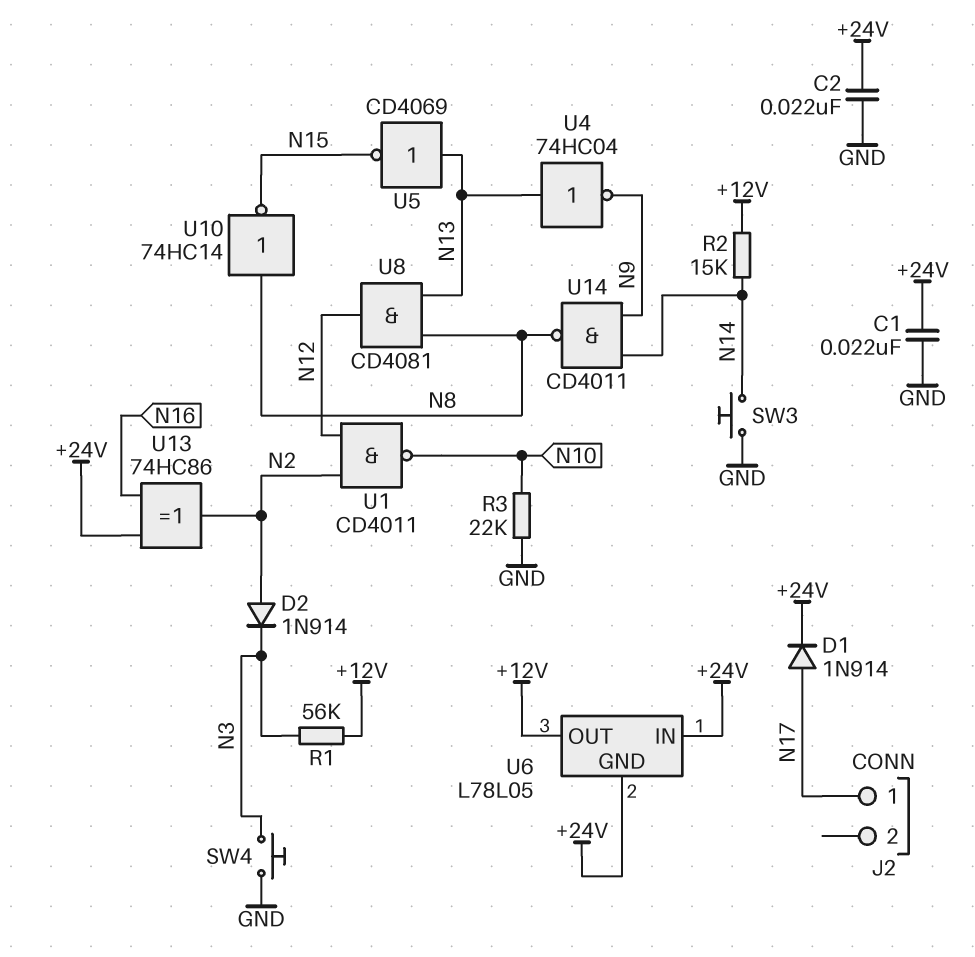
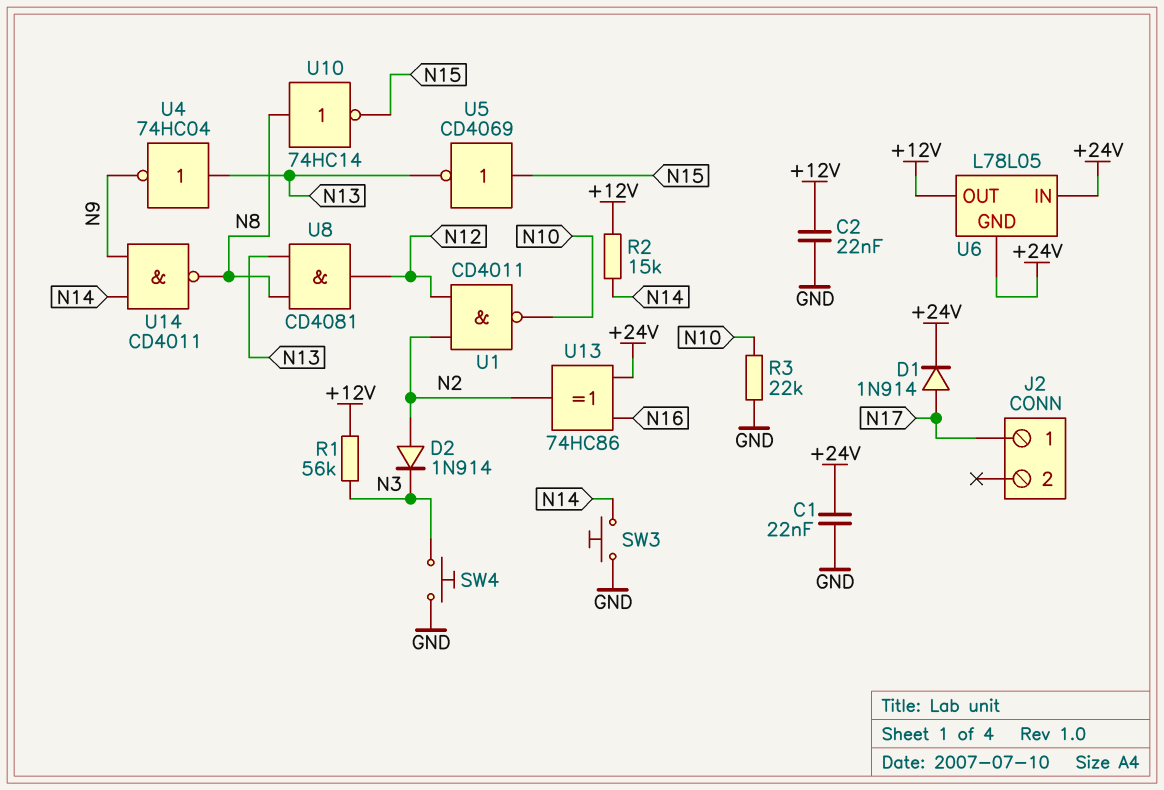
C2: 22nF (+24V, GND) -> 22nF (+12V, GND)
U5: NOT CD4069 (in N13, out N15) -> NOT CD4069 (in N15, out N13)

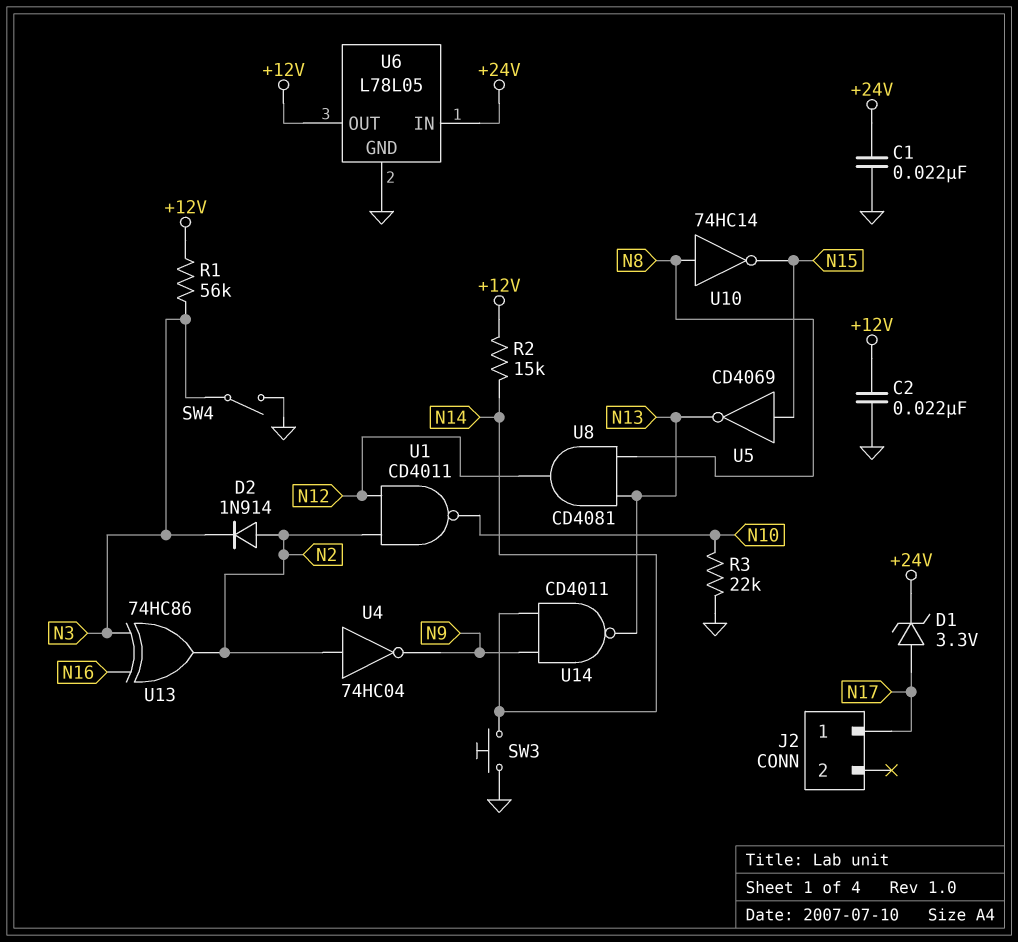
D1: diode 1N914 (A N17, K +24V) -> zener 3.3V (A N17, K +24V)
SW4: button (GND, N3) -> switch (GND, N3)
U4: NOT 74HC04 (in N13, out N9) -> NOT 74HC04 (in N2, out N9)
U6 pin GND: +24V -> GND
U13: XOR 74HC86 (in +24V, in N16, out N2) -> XOR 74HC86 (in N3, in N16, out N2)
U14: NAND CD4011 (in N9, in N14, out N8) -> NAND CD4011 (in N9, in N14, out N13)

